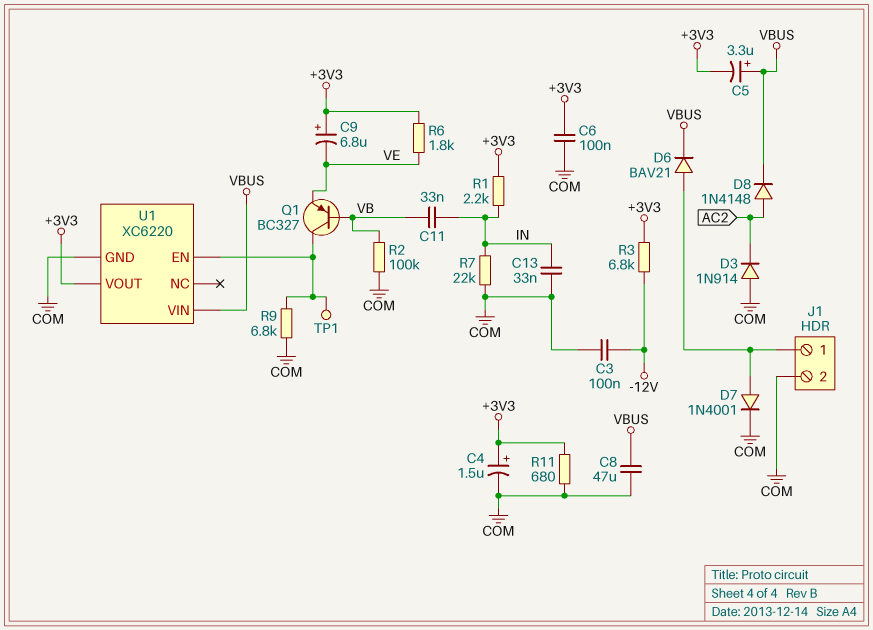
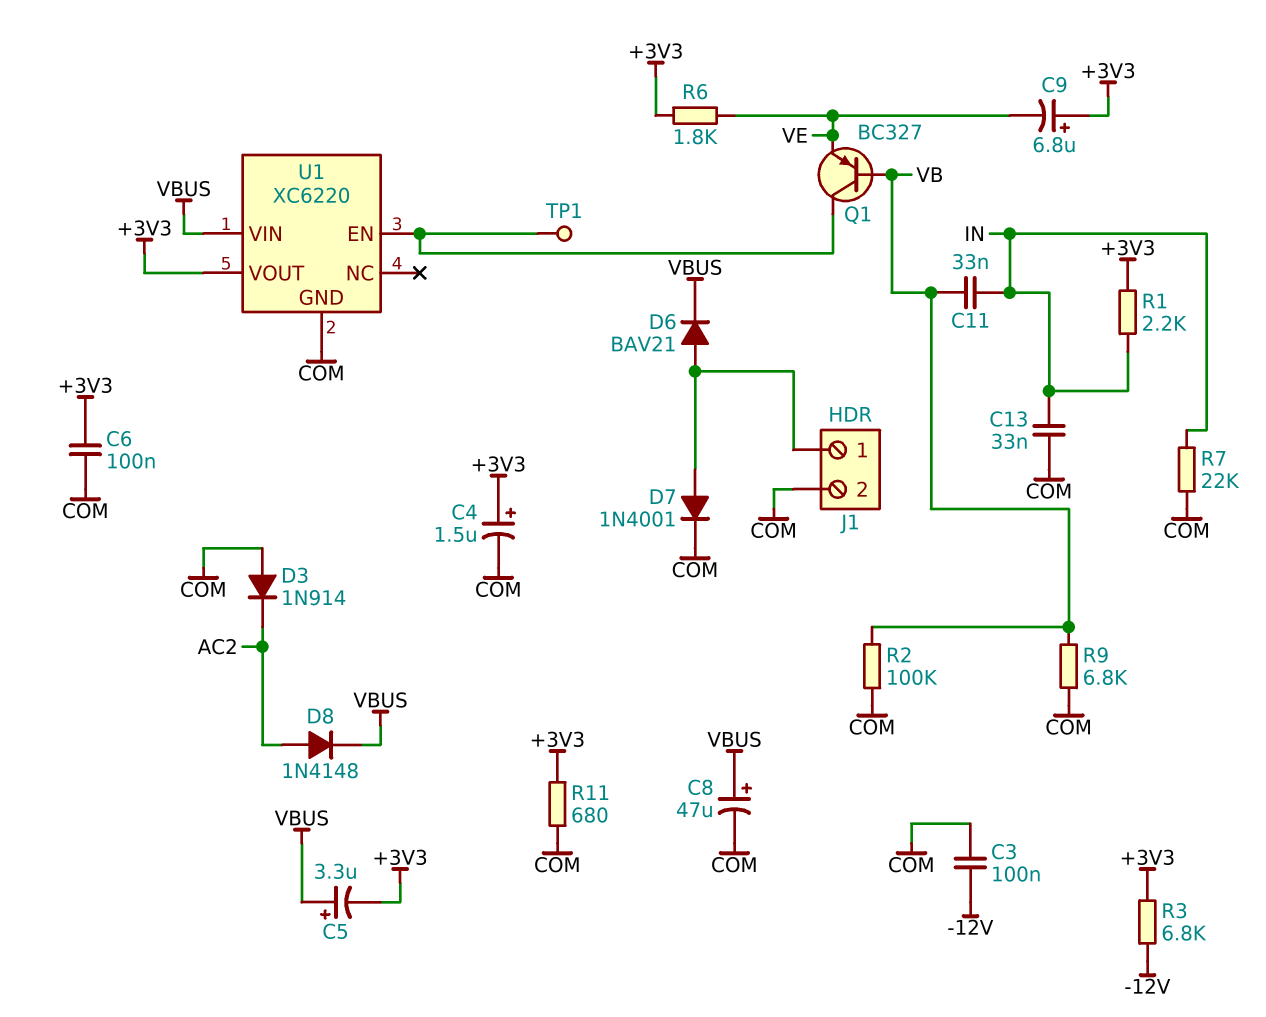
C8: 47uF (COM, VBUS) -> 47uF (plus VBUS, minus COM)
R9: 6.8k (COM, U1/EN) -> 6.8k (COM, VB)

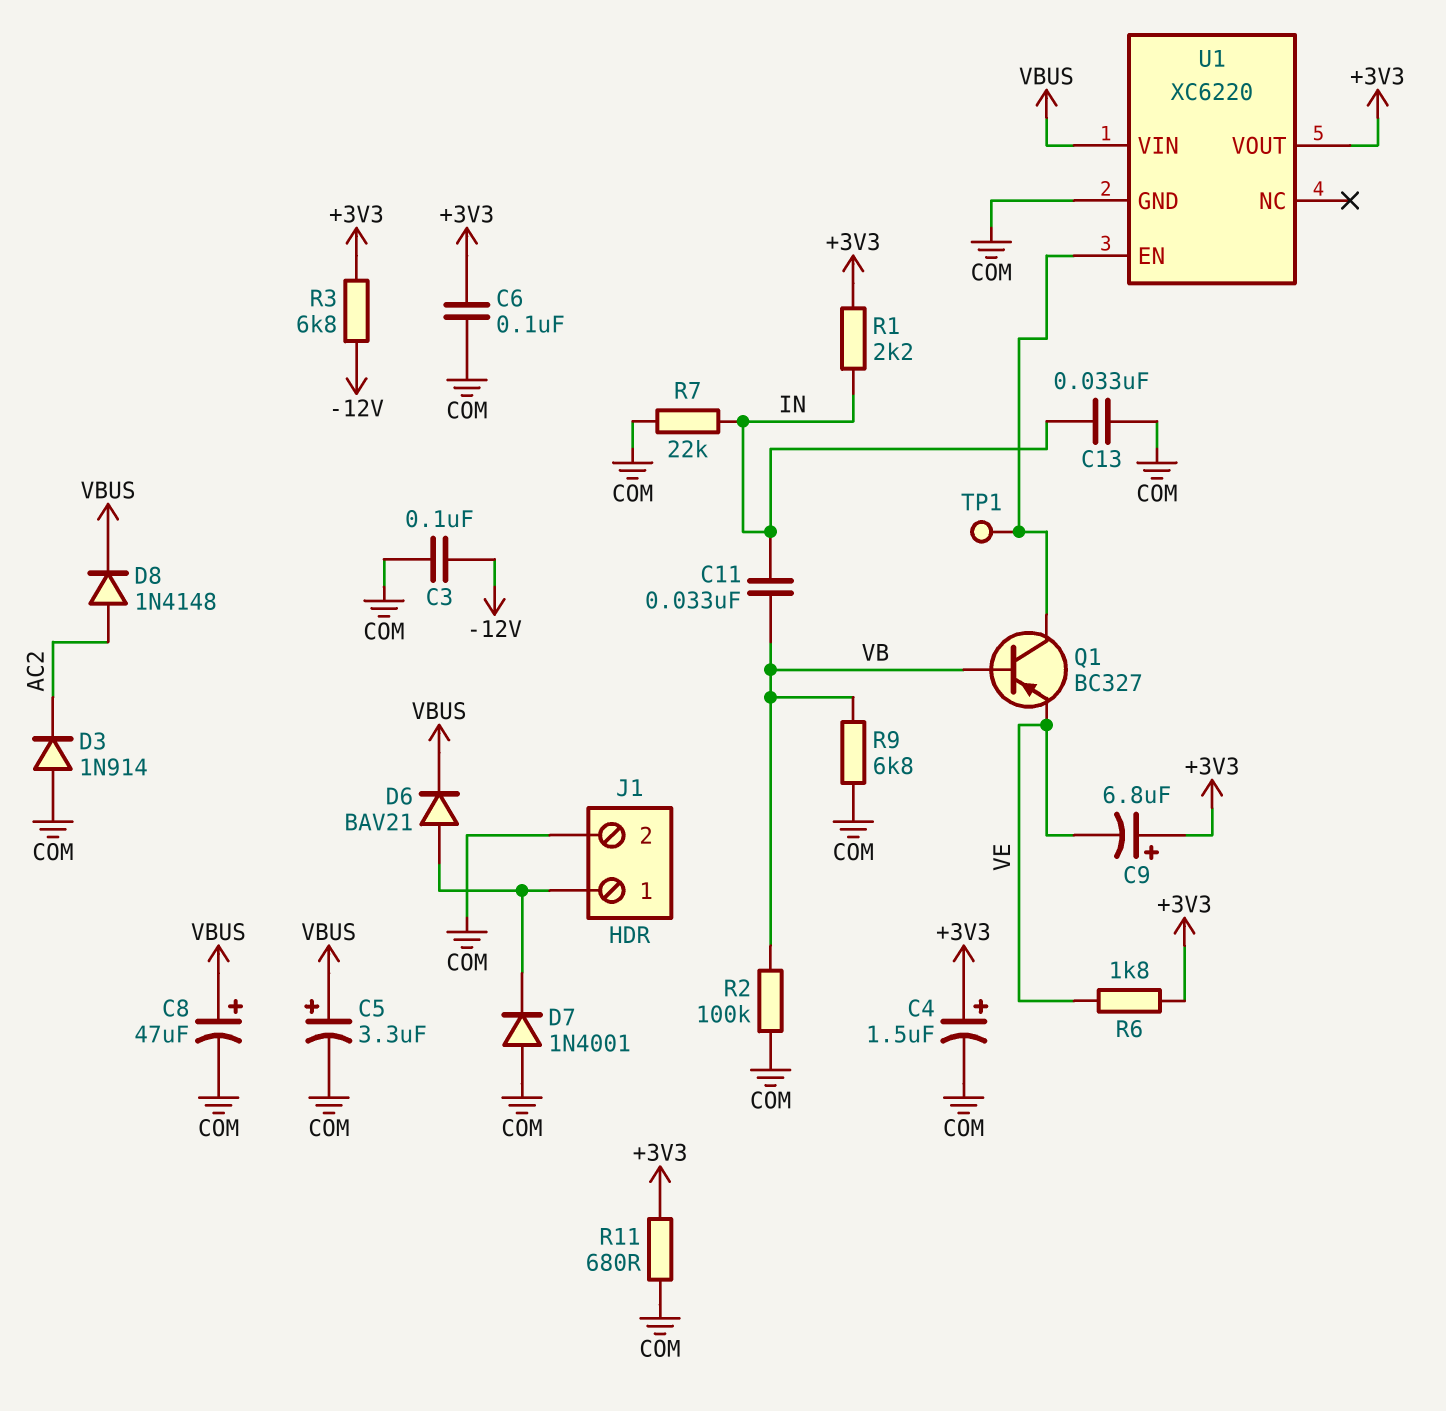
C5: 3.3uF (plus VBUS, minus +3V3) -> 3.3uF (plus VBUS, minus COM)
D7: diode 1N4001 (A J1/1, K COM) -> diode 1N4001 (A COM, K J1/1)

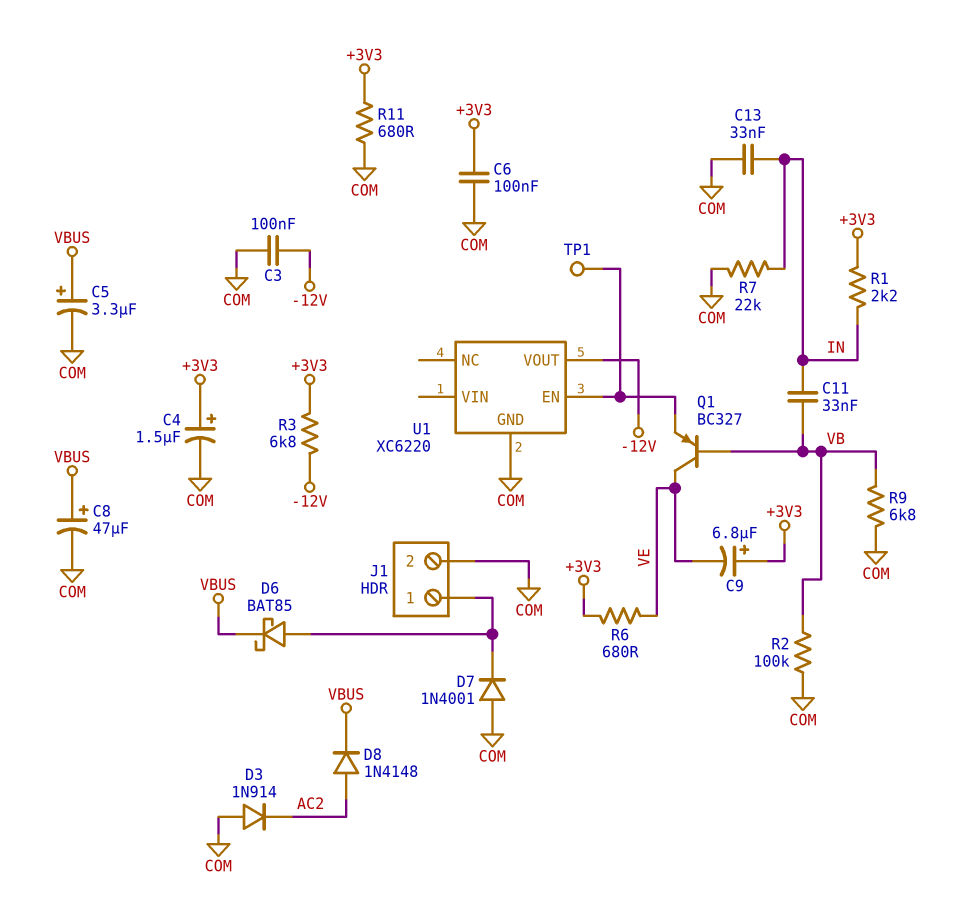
D6: diode BAV21 (A J1/1, K VBUS) -> schottky BAT85 (A J1/1, K VBUS)
Q1: PNP BC327 (B VB, C U1/EN, E VE) -> PNP BC327 (B VB, C VE, E U1/EN)
R6: 1.8k (+3V3, VE) -> 680 (+3V3, VE)
U1 pin VIN: VBUS -> none
U1 pin VOUT: +3V3 -> -12V

